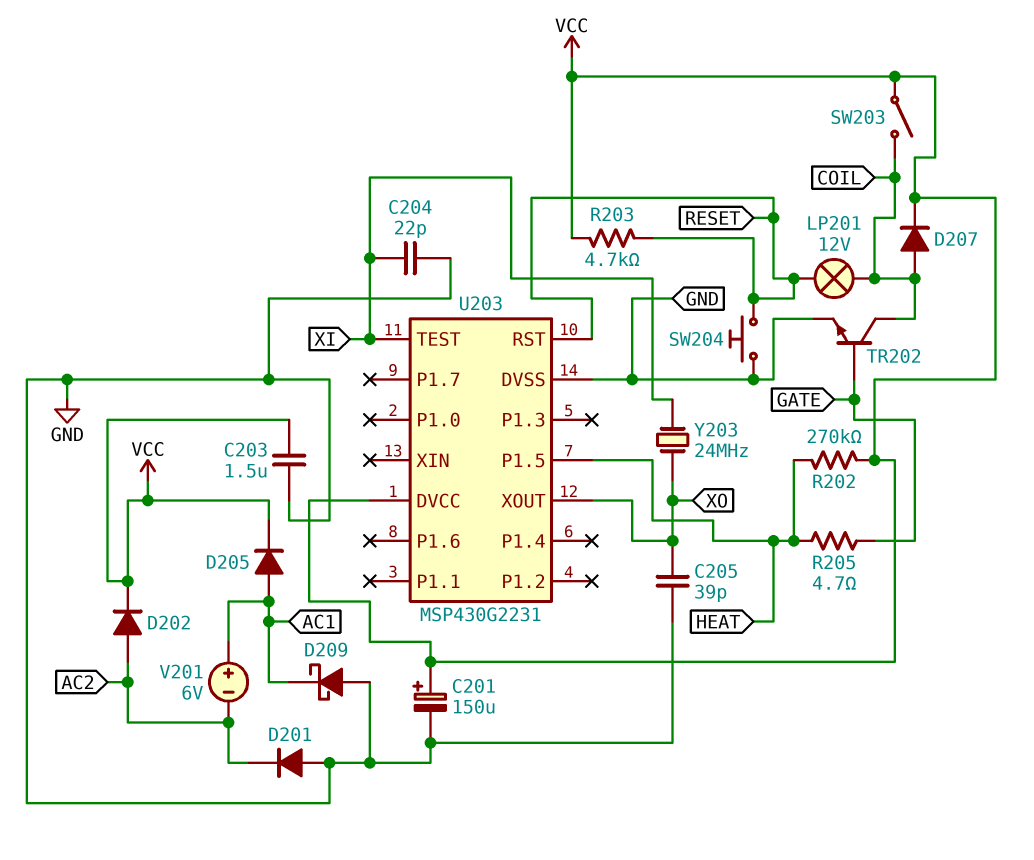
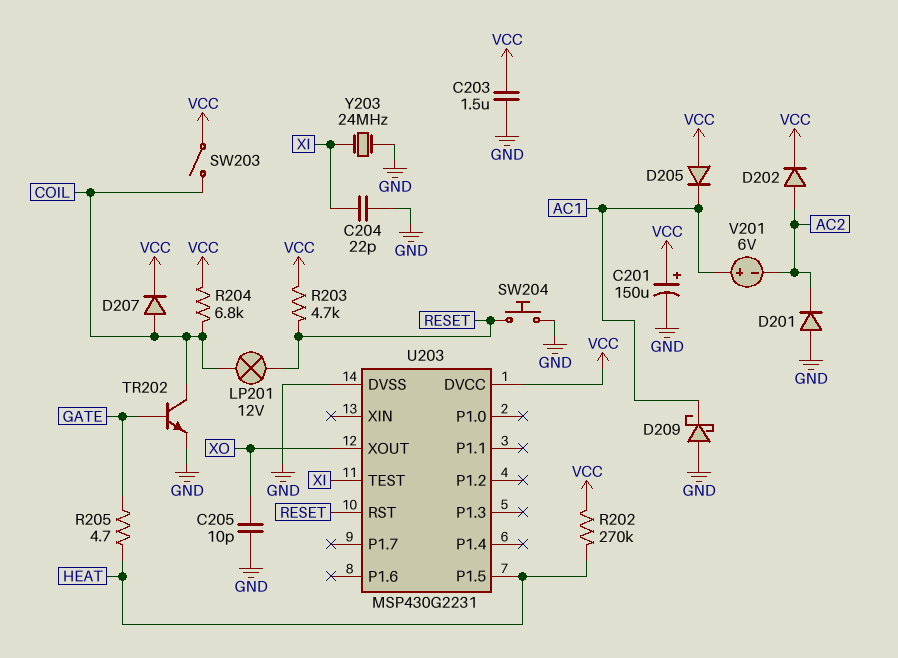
C205: 39pF (GND, XO) -> 10pF (GND, XO)
D205: diode (A AC1, K VCC) -> diode (A VCC, K AC1)
R204: none -> 6.8k (COIL, VCC)
Y203: 24MHz (XI, XO) -> 24MHz (GND, XI)

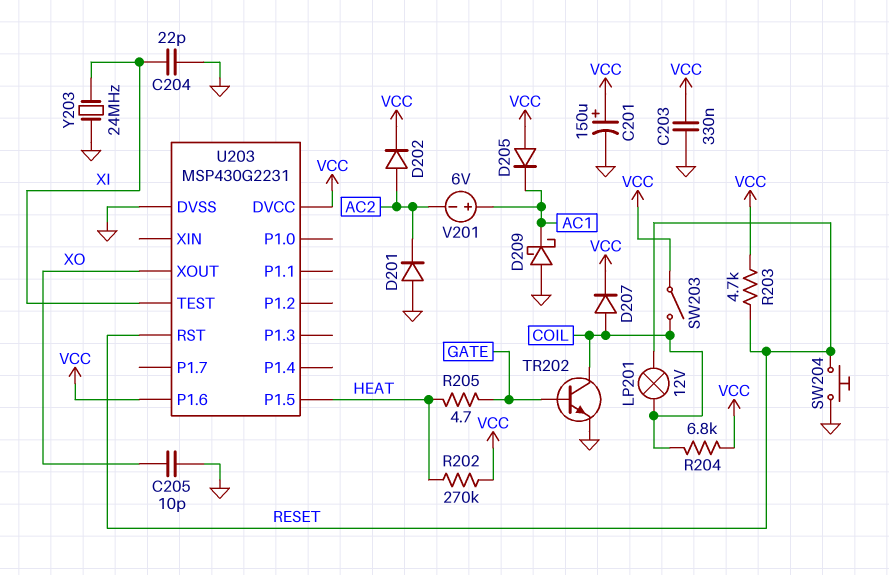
C203: 1.5uF (GND, VCC) -> 330nF (GND, VCC)
U203 pin P1.6: none -> VCC

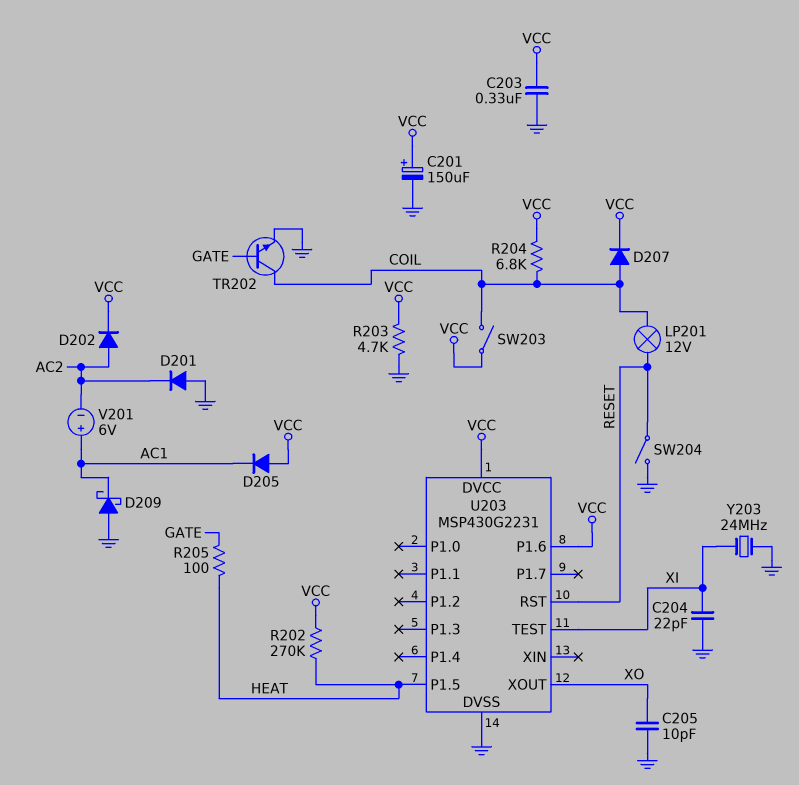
R203: 4.7k (RESET, VCC) -> 4.7k (GND, VCC)
R205: 4.7 (GATE, HEAT) -> 100 (GATE, HEAT)
SW204: button (GND, RESET) -> switch (GND, RESET)

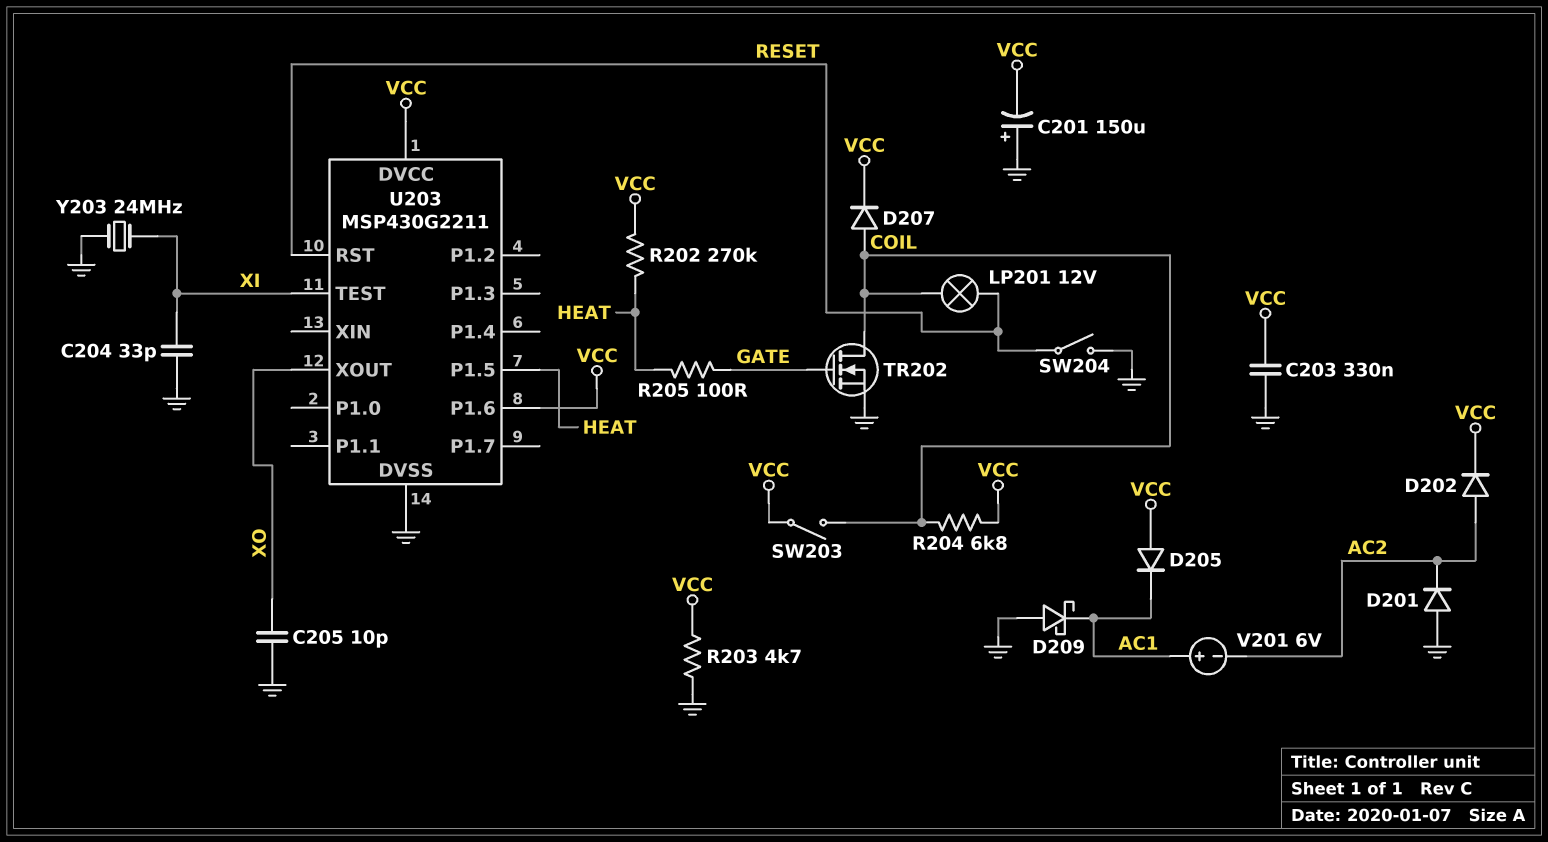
C201: 150uF (plus VCC, minus GND) -> 150uF (plus GND, minus VCC)
C204: 22pF (GND, XI) -> 33pF (GND, XI)
TR202: NPN (B GATE, C COIL, E GND) -> NMOS (G GATE, D COIL, S GND)
U203: MSP430G2231 -> MSP430G2211

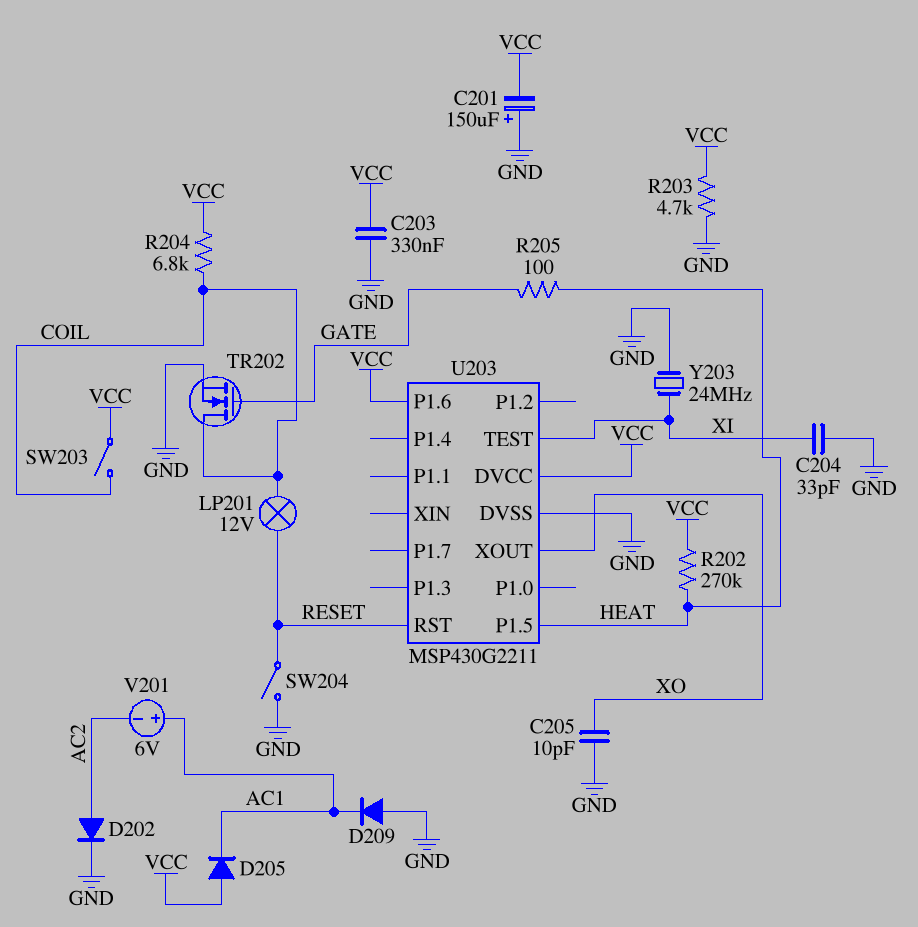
D201: diode (A GND, K AC2) -> none
D202: diode (A AC2, K VCC) -> diode (A AC2, K GND)
D207: diode (A COIL, K VCC) -> none
D209: schottky (A GND, K AC1) -> diode (A GND, K AC1)

